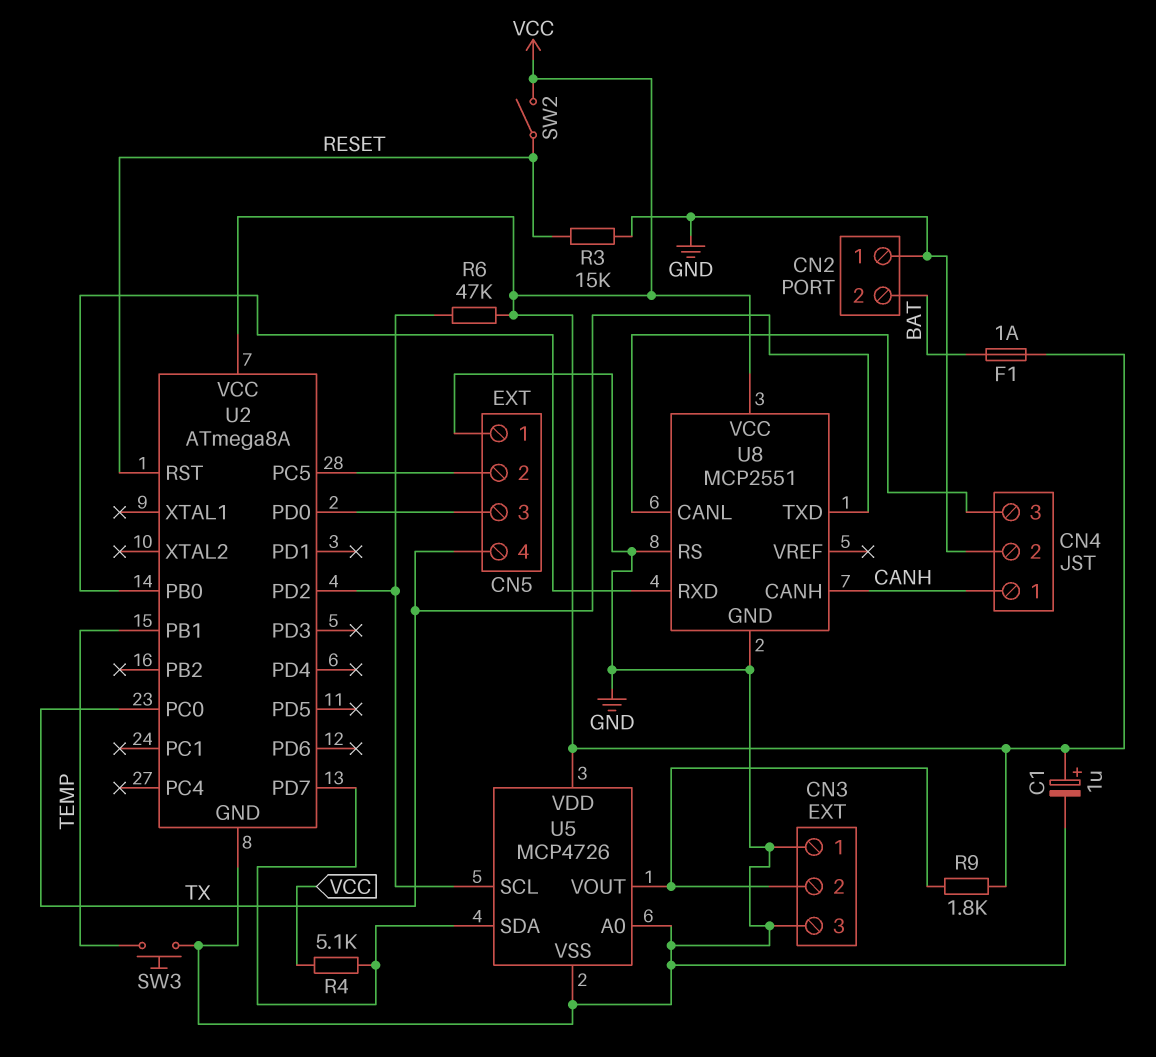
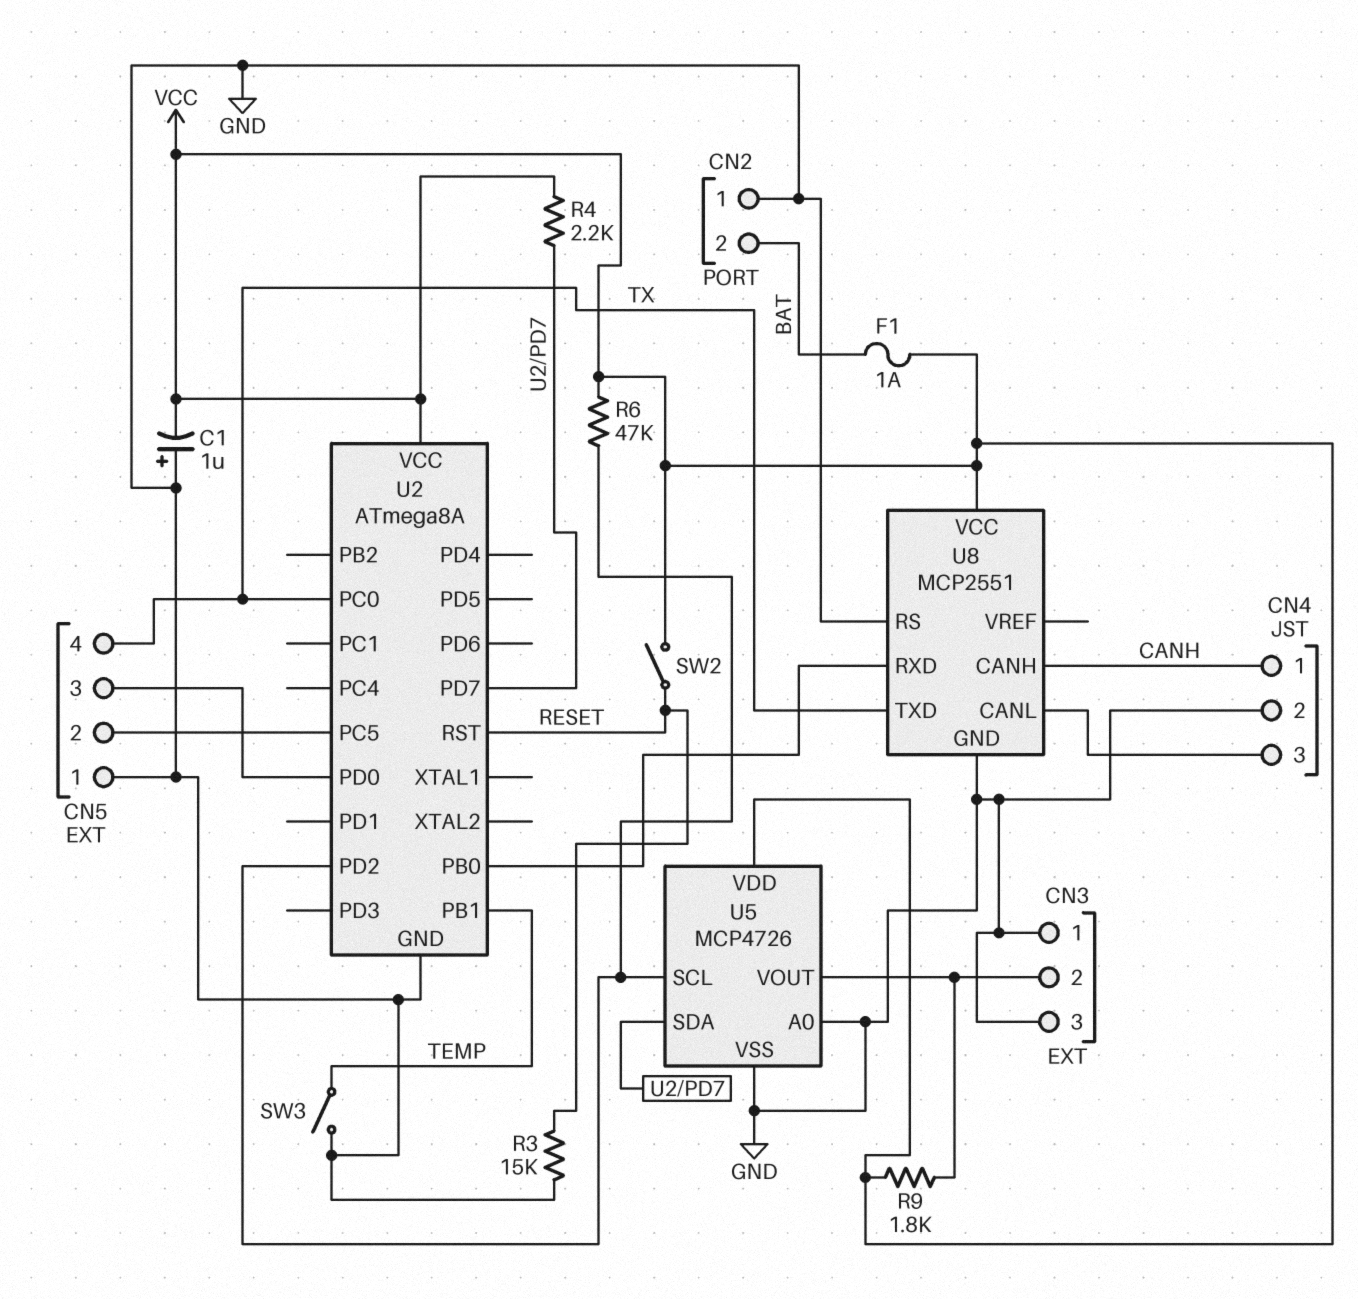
C1: 1uF (plus VCC, minus GND) -> 1uF (plus GND, minus VCC)
R4: 5.1k (U2/PD7, VCC) -> 2.2k (U2/PD7, VCC)
SW3: button (GND, TEMP) -> switch (GND, TEMP)

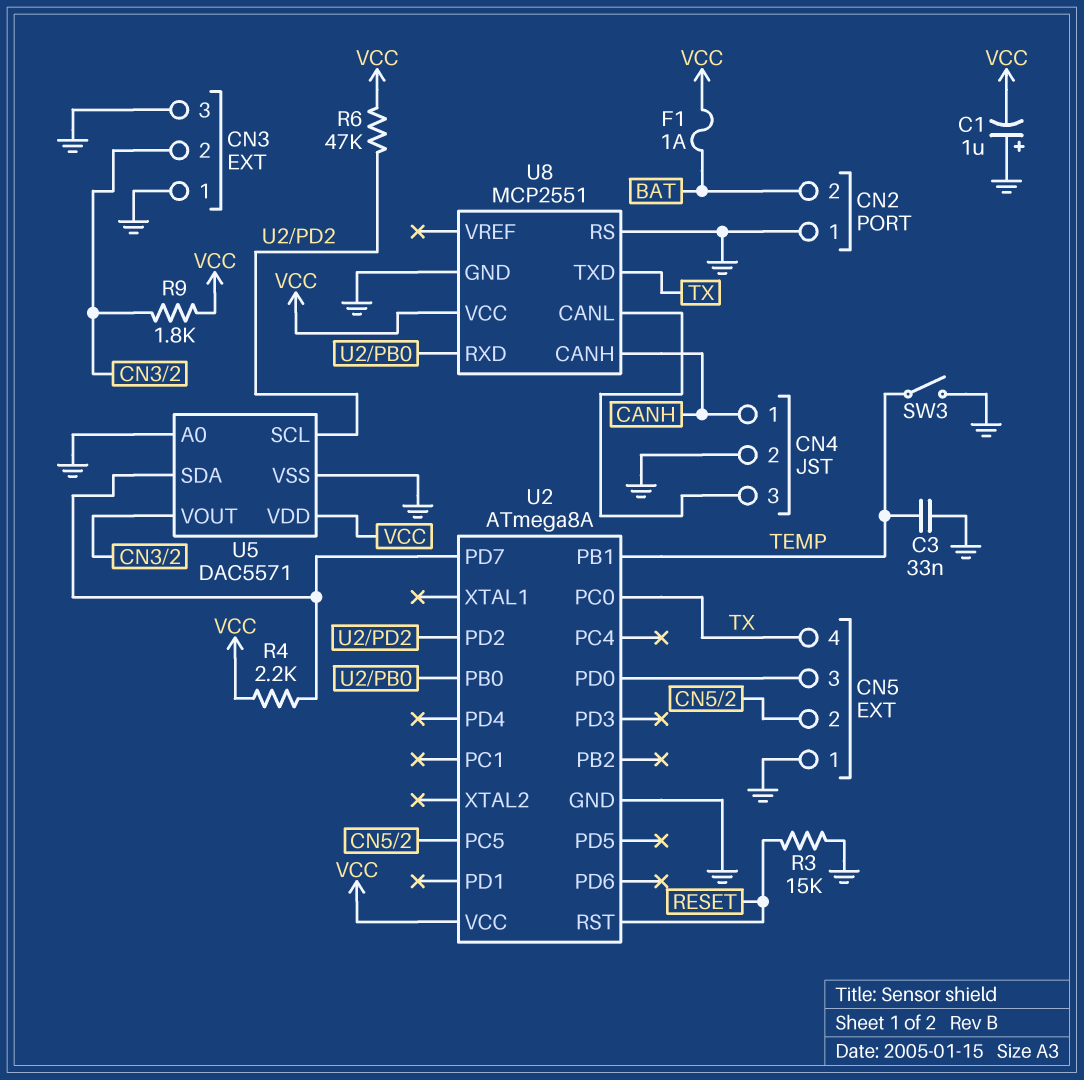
C3: none -> 33nF (GND, TEMP)
SW2: switch (RESET, VCC) -> none
U5: MCP4726 -> DAC5571

